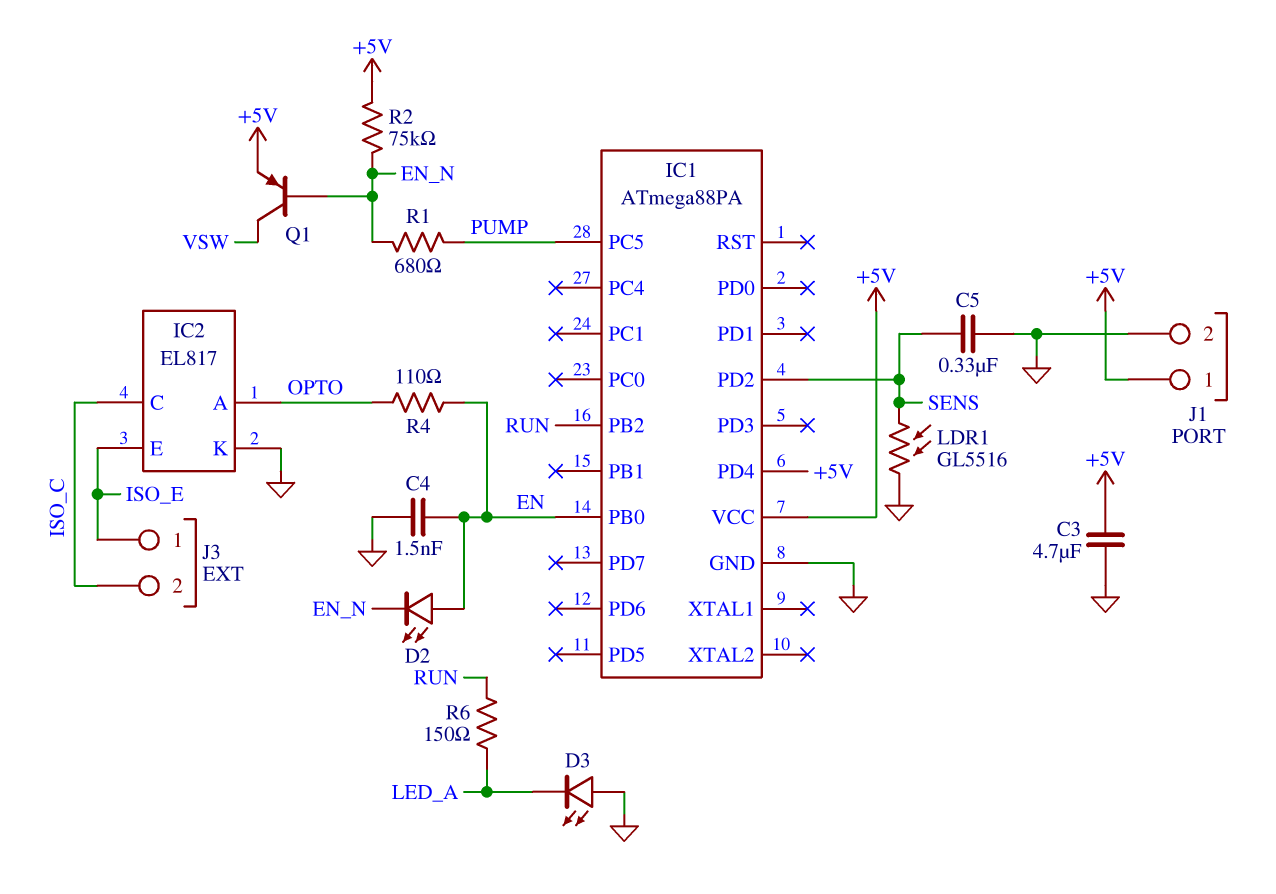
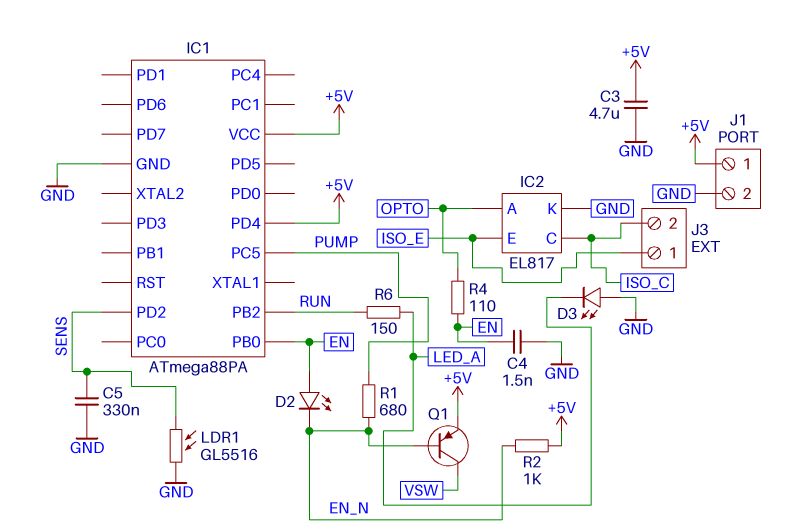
R2: 75k (+5V, EN_N) -> 1k (+5V, EN_N)

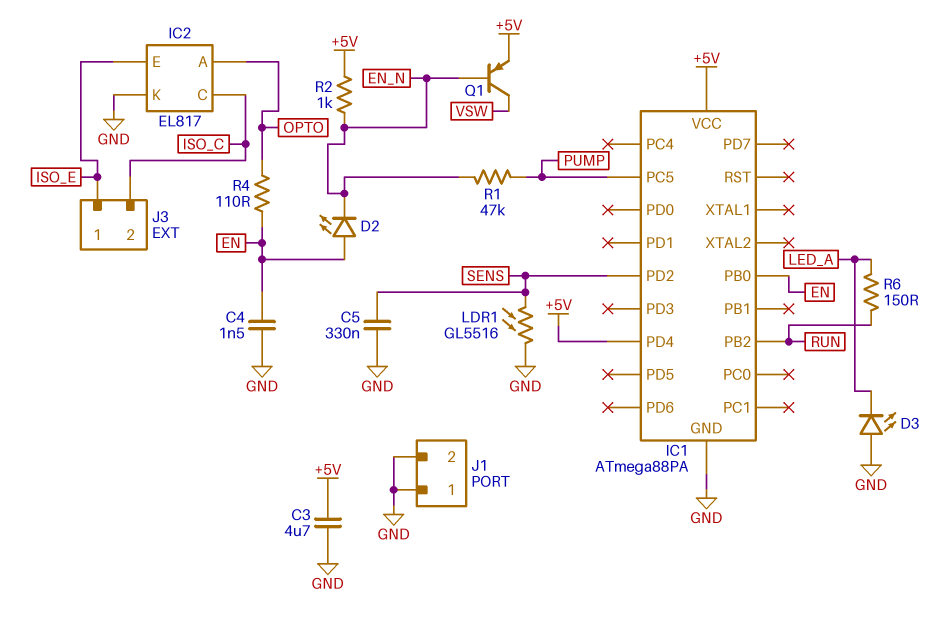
J1 pin 1: +5V -> GND
R1: 680 (EN_N, PUMP) -> 47k (EN_N, PUMP)

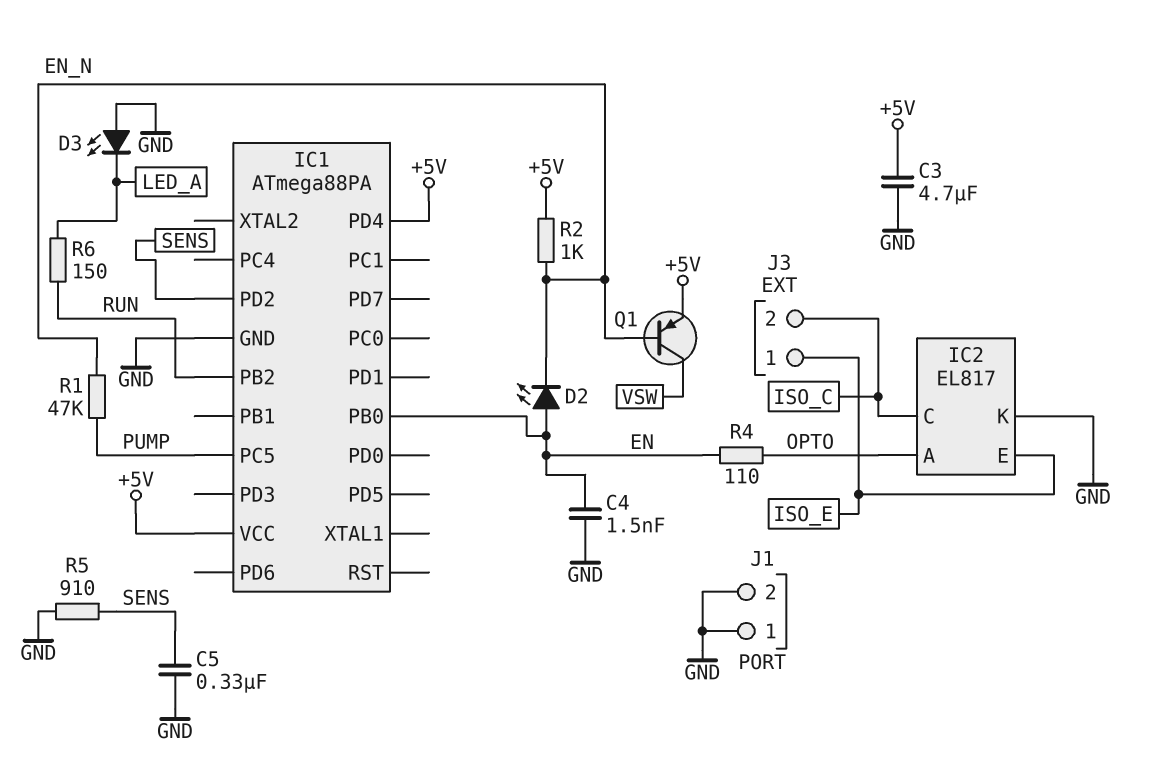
LDR1: GL5516 (GND, SENS) -> none
R5: none -> 910 (GND, SENS)

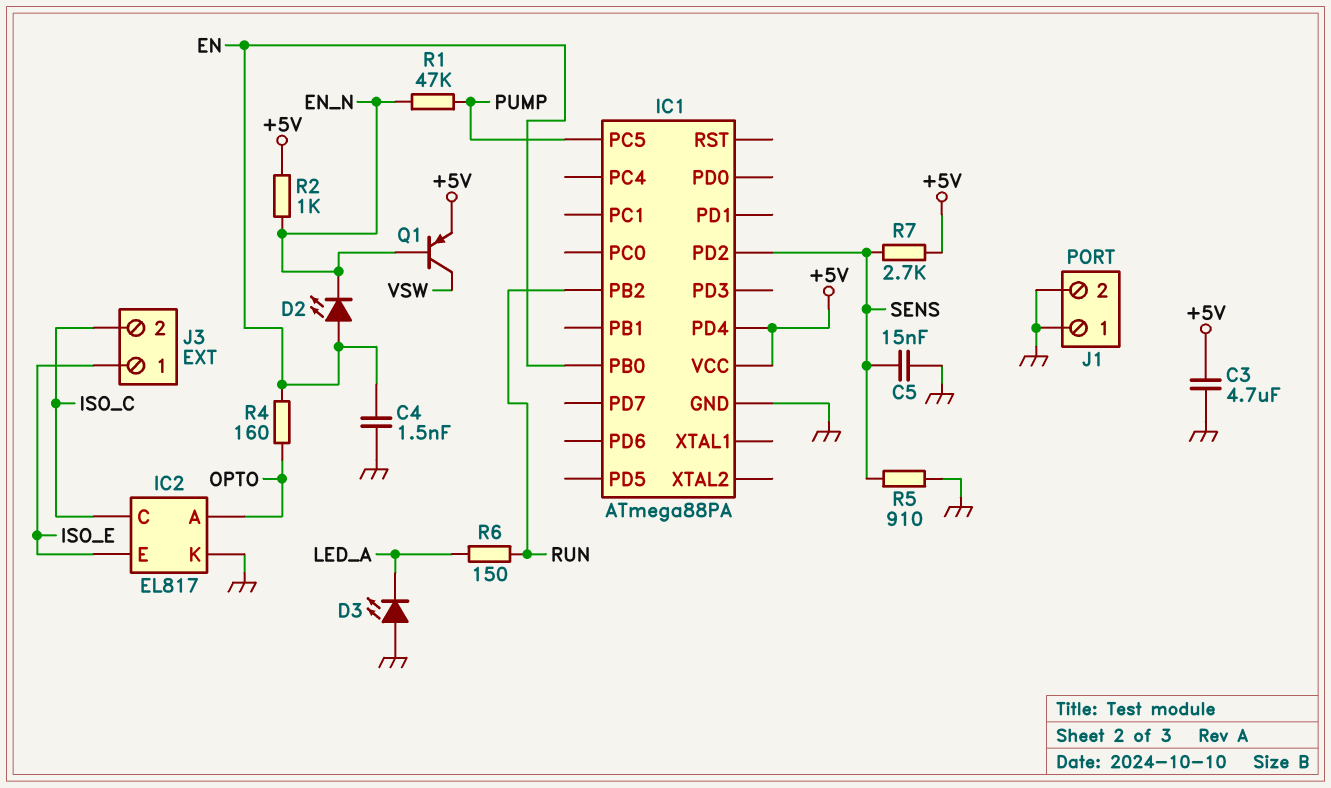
C5: 330nF (GND, SENS) -> 15nF (GND, SENS)
R4: 110 (EN, OPTO) -> 160 (EN, OPTO)
R7: none -> 2.7k (+5V, SENS)

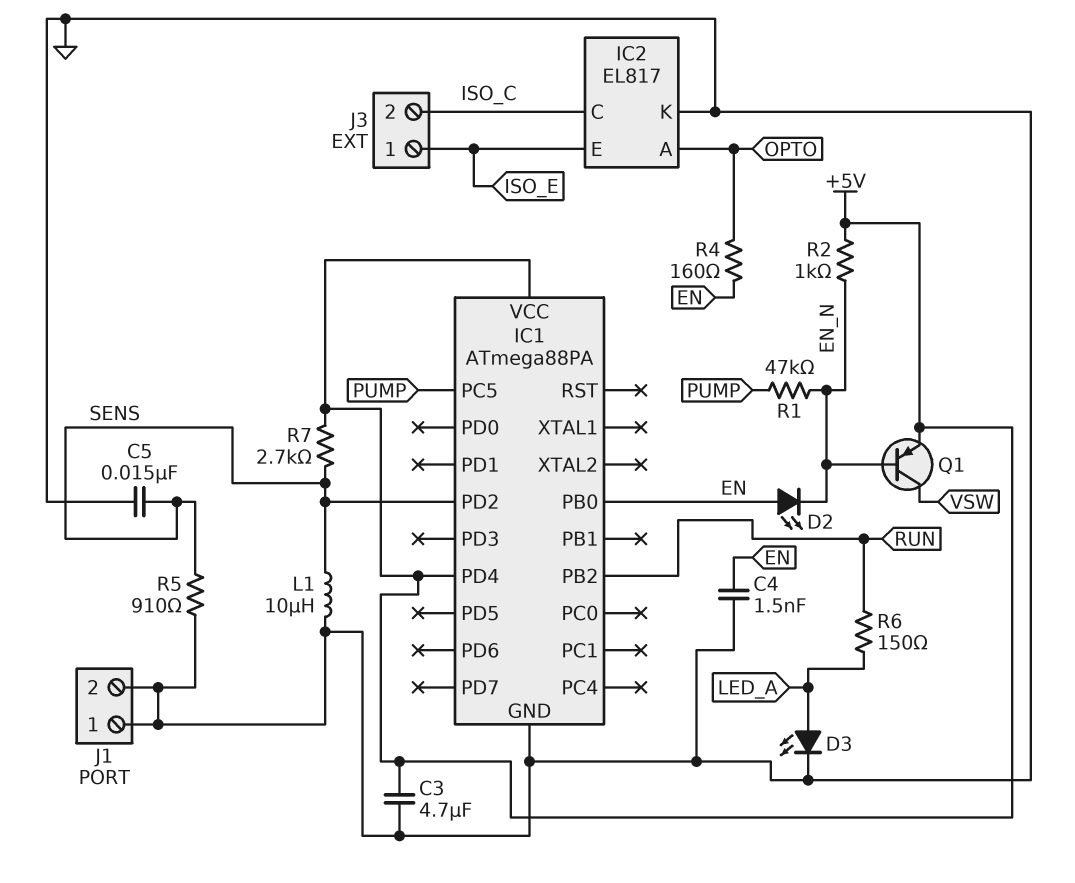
D3: LED (A GND, K LED_A) -> LED (A LED_A, K GND)
L1: none -> 10uH (GND, SENS)

